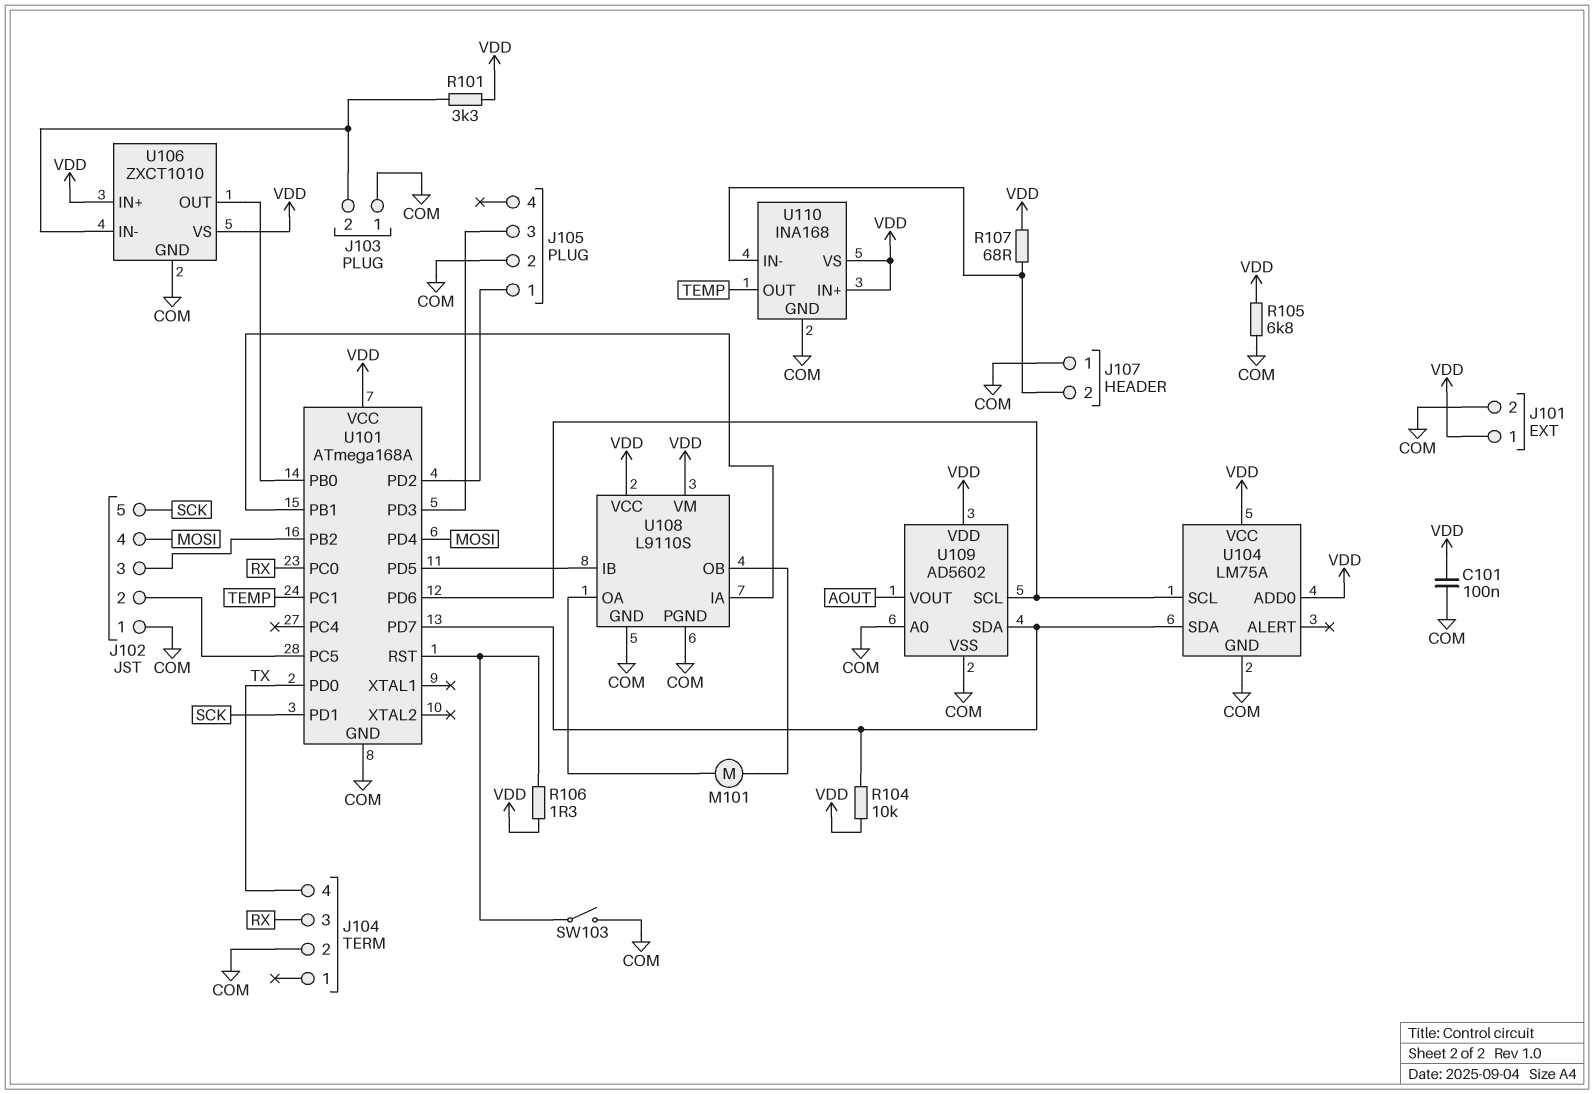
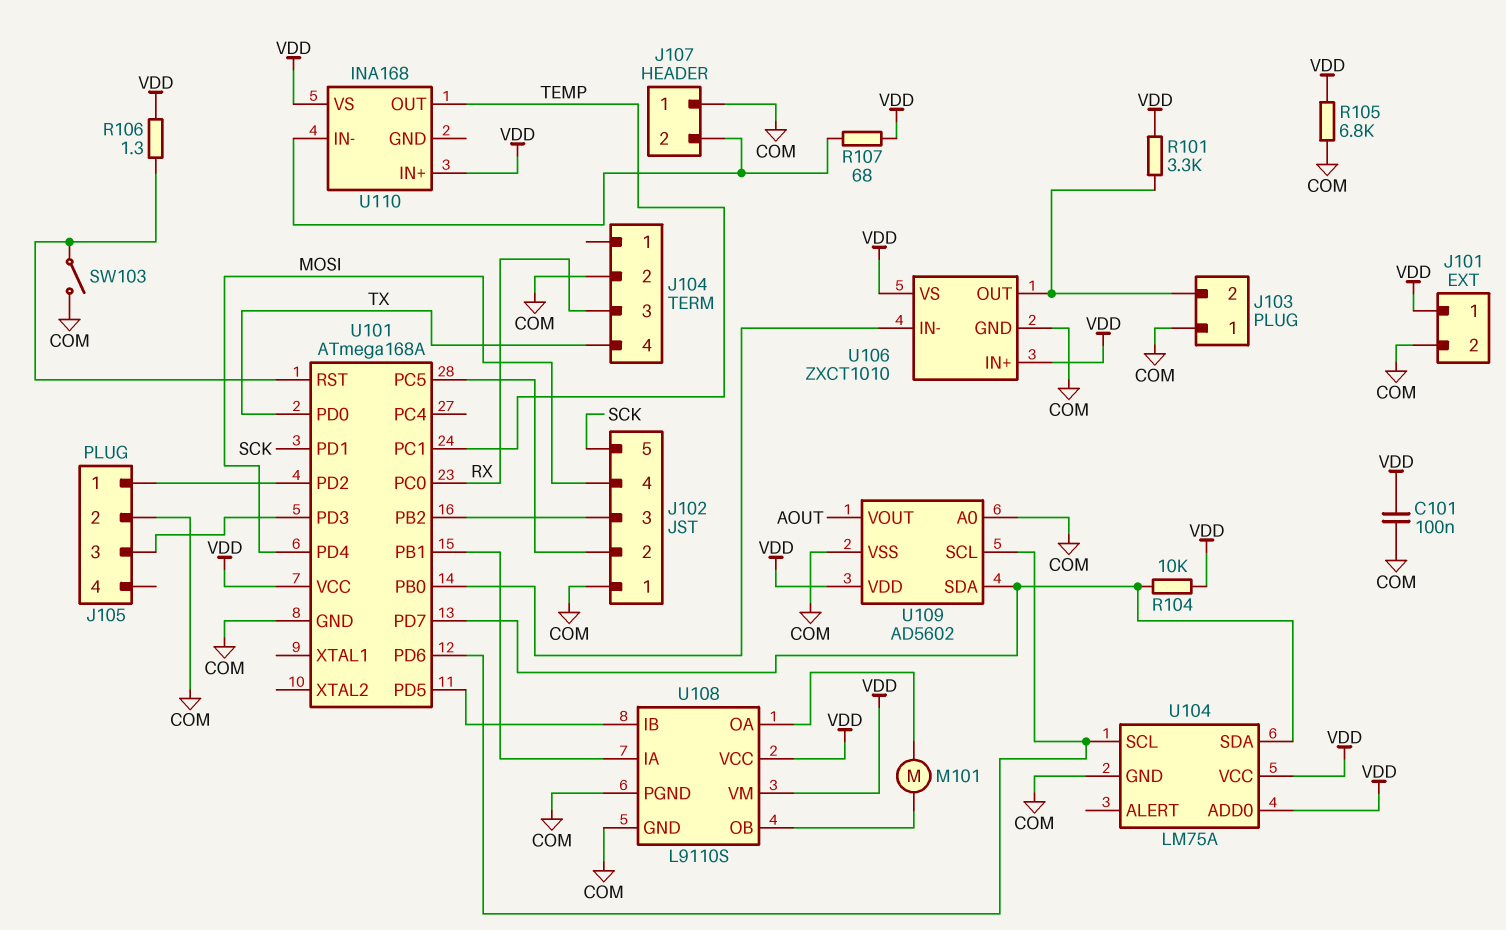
U106 pin IN-: J103/2 -> U101/PB0
U106 pin OUT: U101/PB0 -> J103/2
U110 pin GND: COM -> none

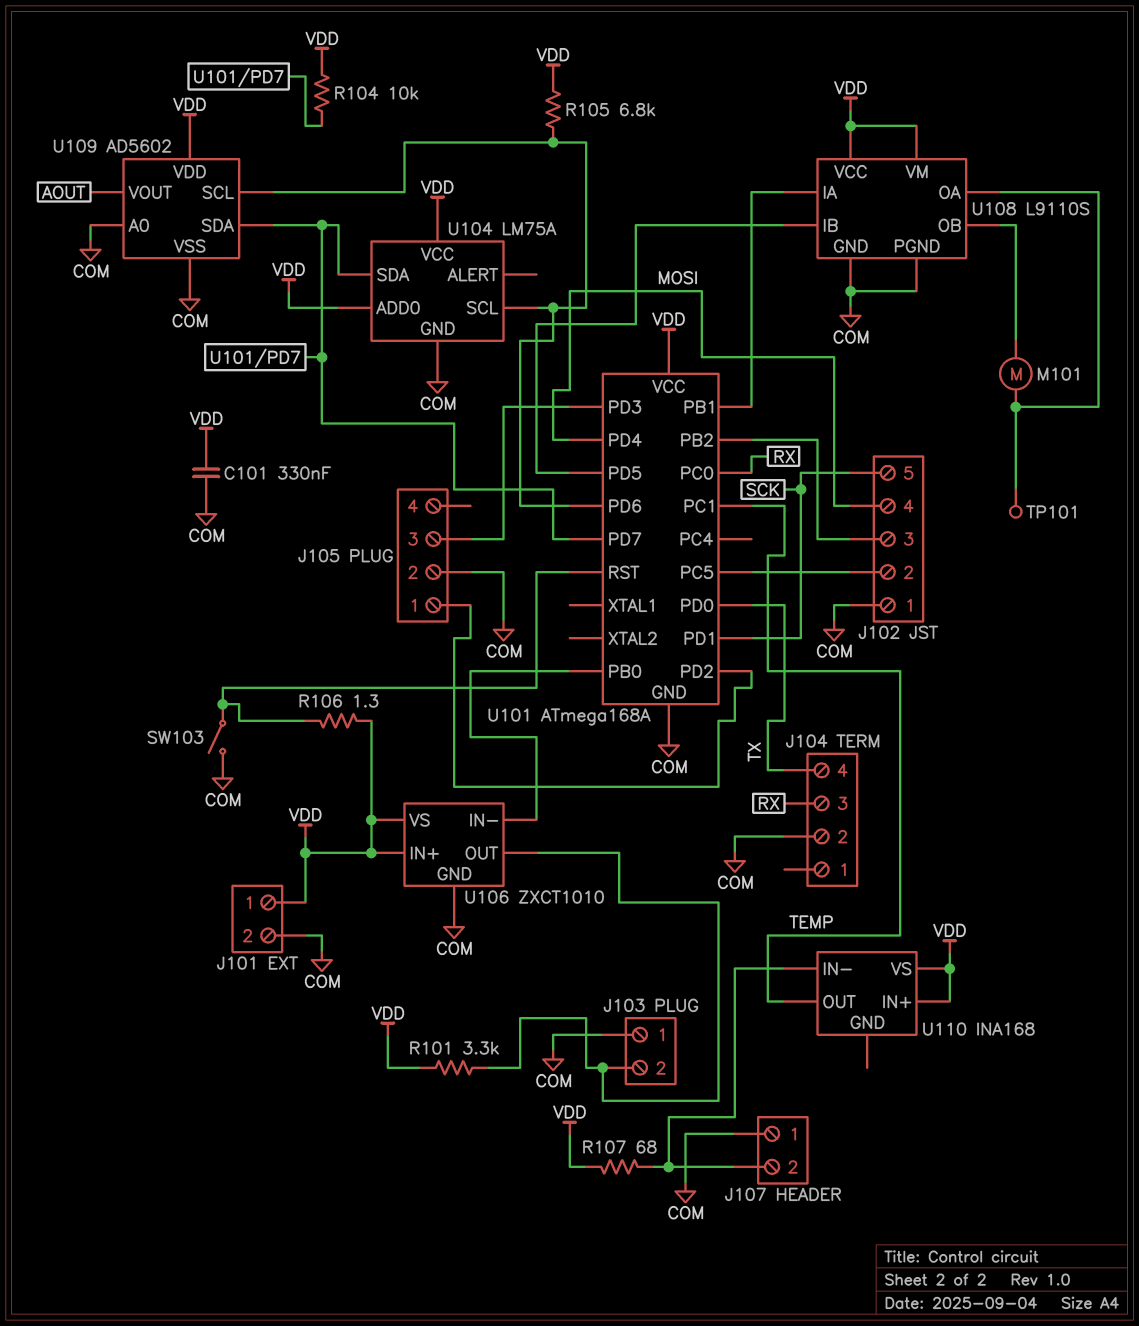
C101: 100nF (COM, VDD) -> 330nF (COM, VDD)
R105: 6.8k (COM, VDD) -> 6.8k (U101/PD6, VDD)
TP101: none -> test point (U108/OA)

